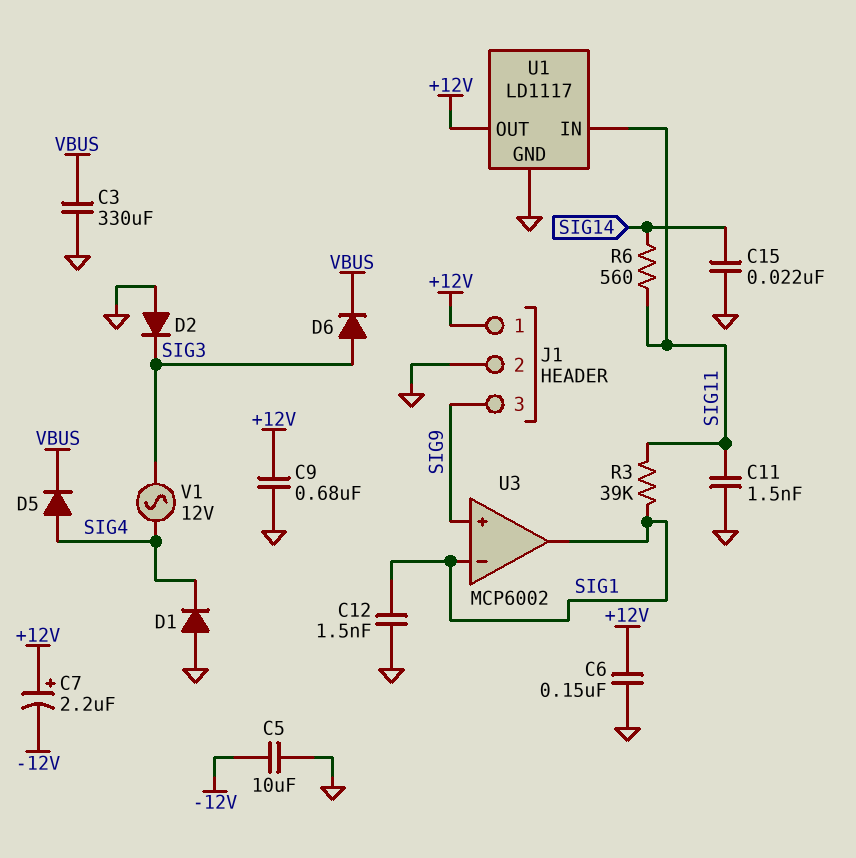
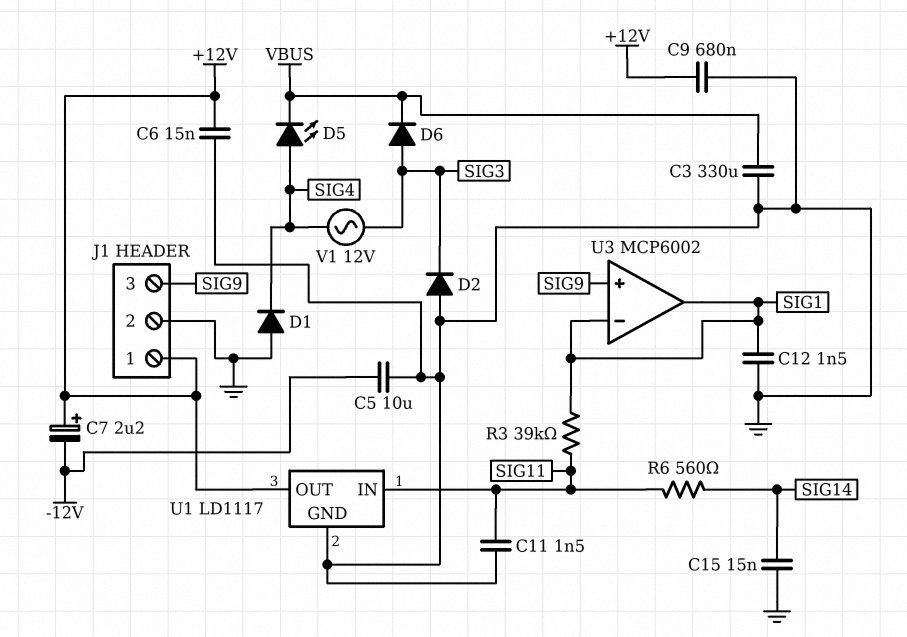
C6: 150nF (+12V, GND) -> 15nF (+12V, GND)
C15: 22nF (GND, SIG14) -> 15nF (GND, SIG14)
D5: diode (A SIG4, K VBUS) -> LED (A SIG4, K VBUS)

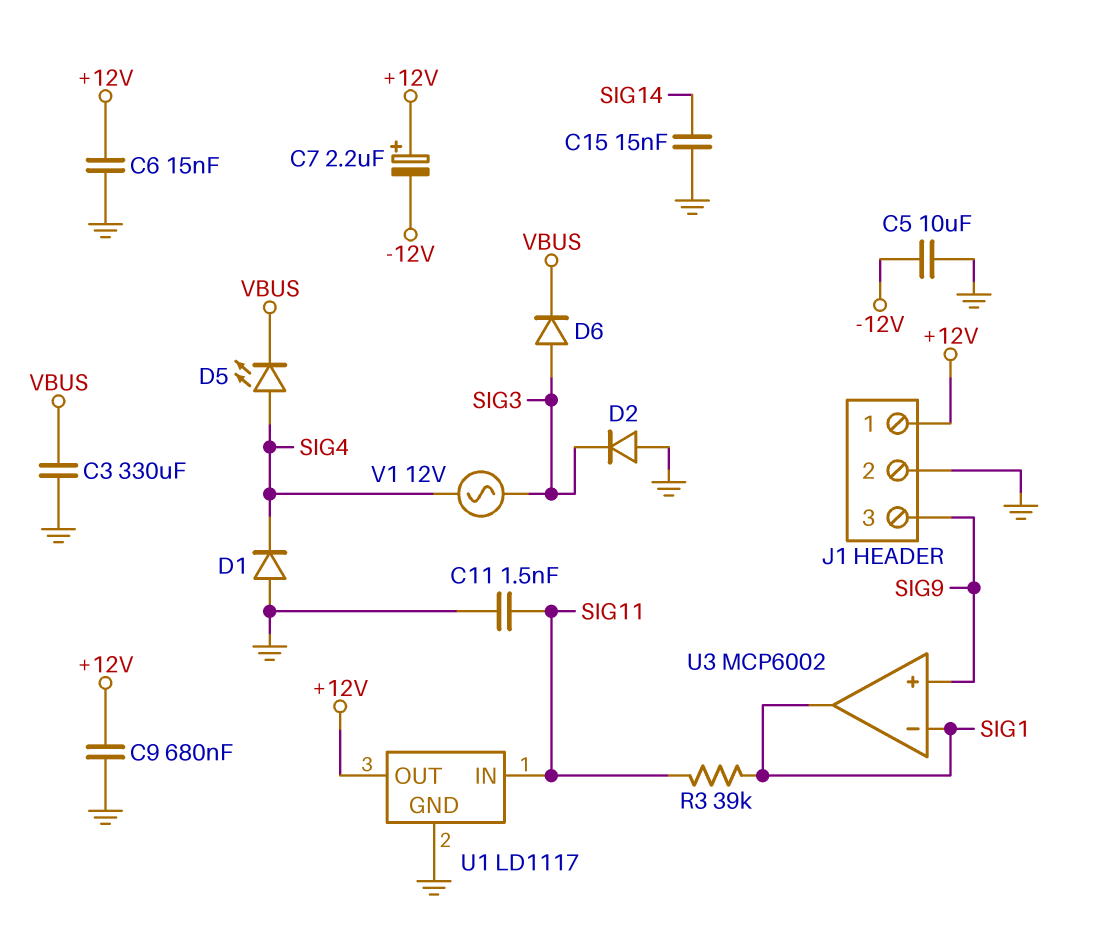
C12: 1.5nF (GND, SIG1) -> none
R6: 560 (SIG11, SIG14) -> none

